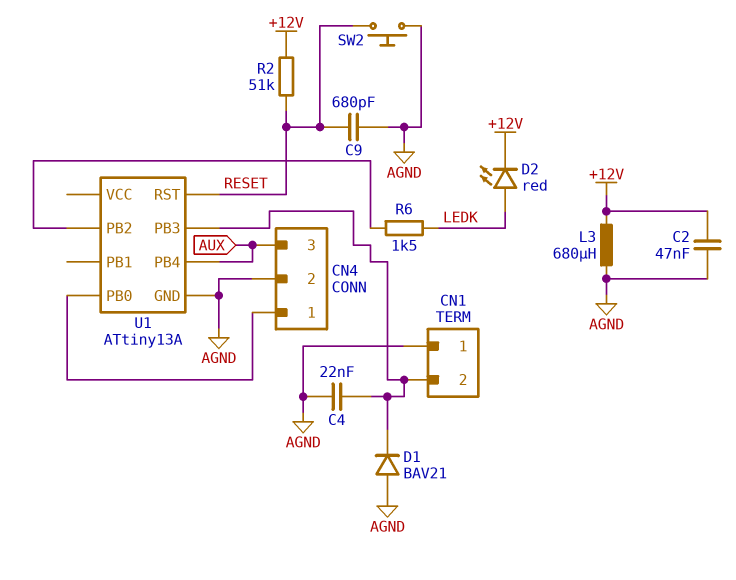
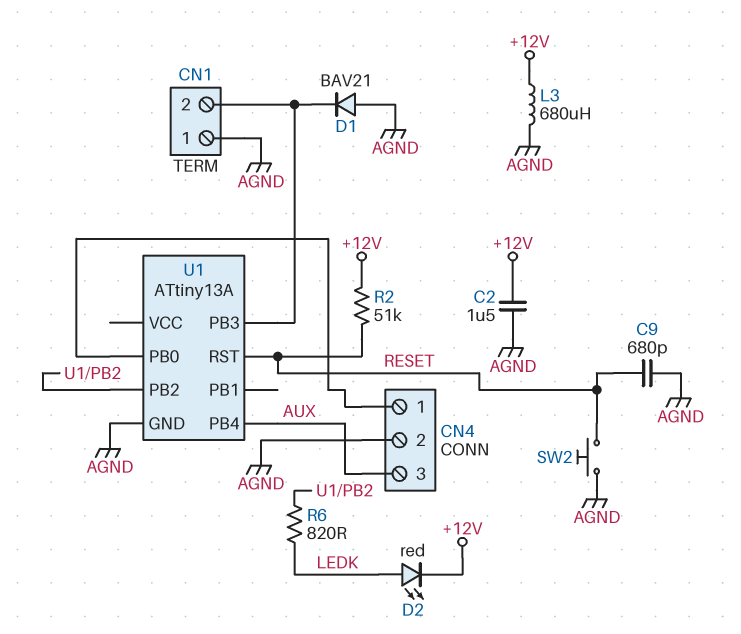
C2: 47nF (+12V, AGND) -> 1.5uF (+12V, AGND)
C4: 22nF (AGND, CN1/2) -> none
R6: 1.5k (LEDK, U1/PB2) -> 820 (LEDK, U1/PB2)

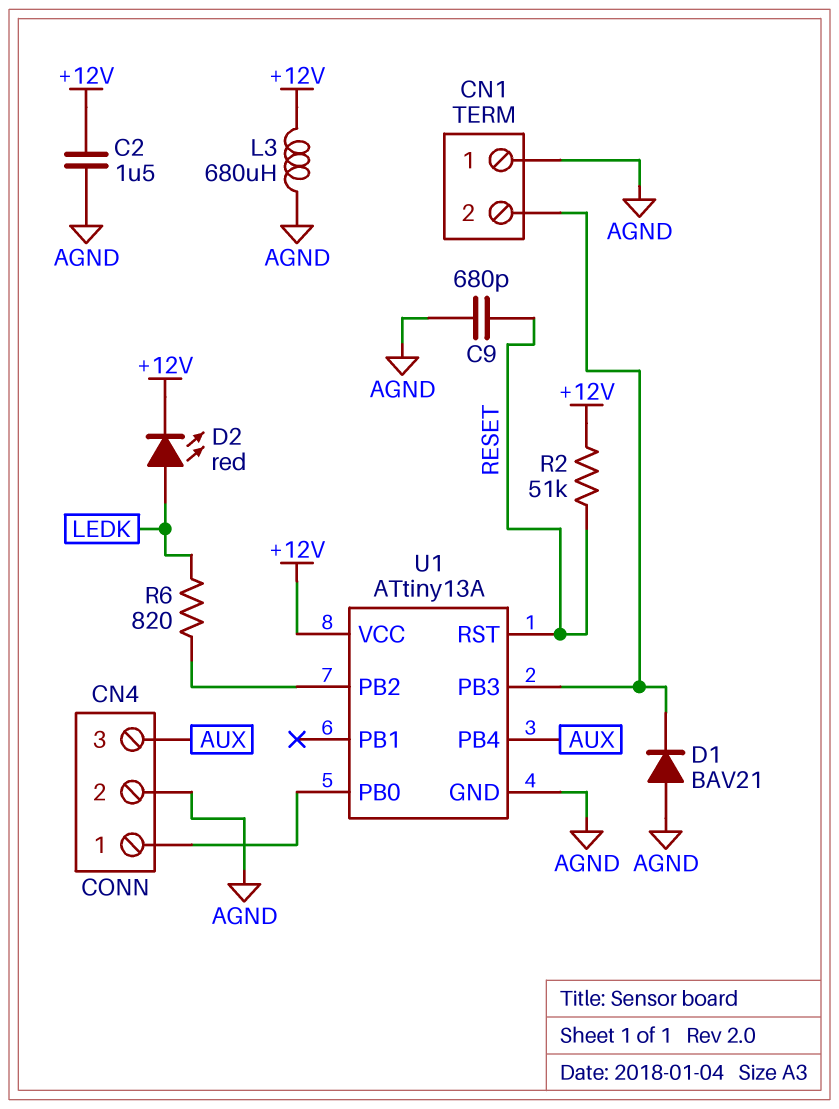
SW2: button (AGND, RESET) -> none
U1 pin VCC: none -> +12V

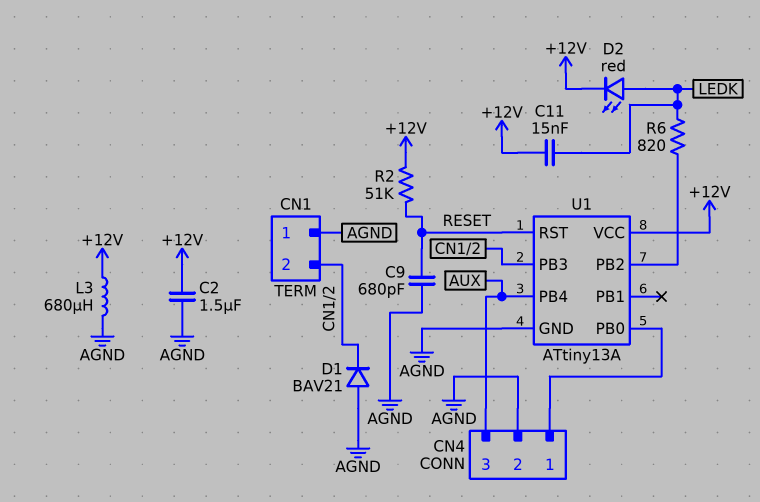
C11: none -> 15nF (+12V, LEDK)

